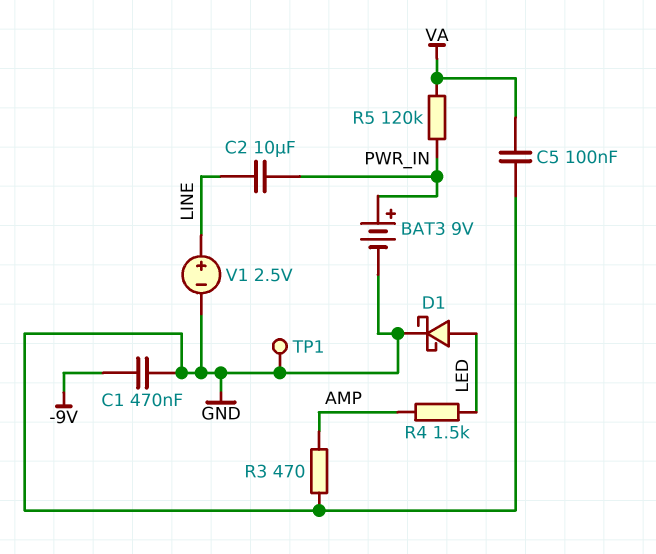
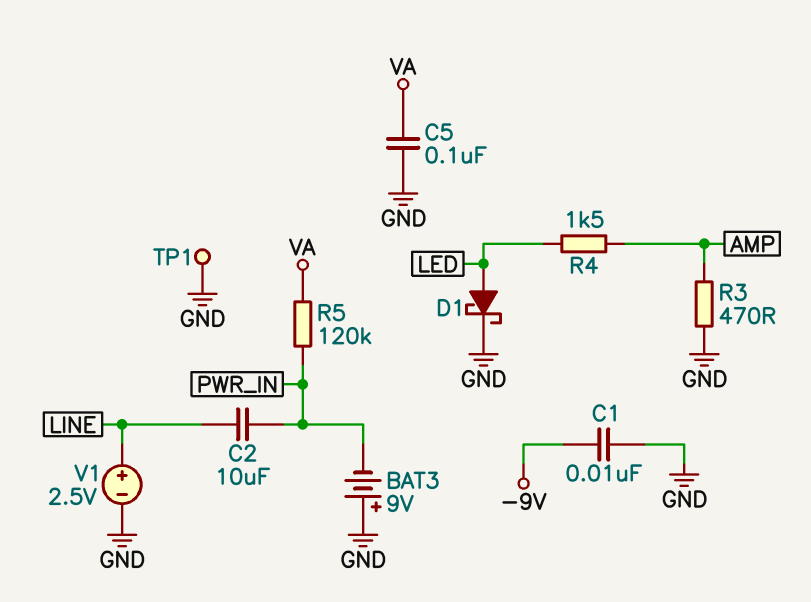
BAT3: 9V (plus PWR_IN, minus GND) -> 9V (plus GND, minus PWR_IN)
C1: 470nF (-9V, GND) -> 10nF (-9V, GND)

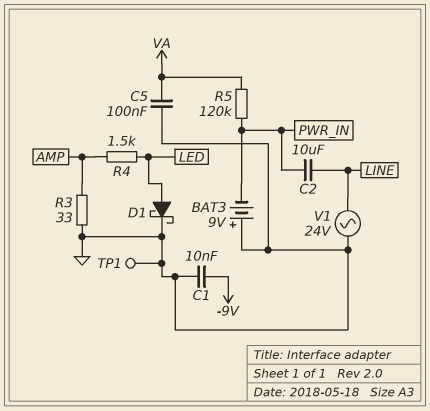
R3: 470 (AMP, GND) -> 33 (AMP, GND)
V1: 2.5V (plus LINE, minus GND) -> AC 24V (GND, LINE)

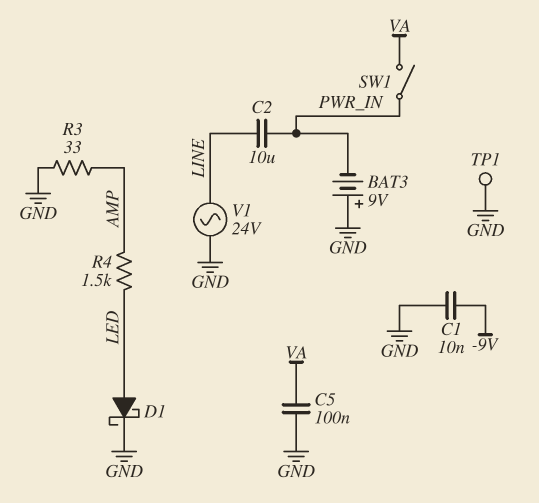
R5: 120k (PWR_IN, VA) -> none
SW1: none -> switch (PWR_IN, VA)

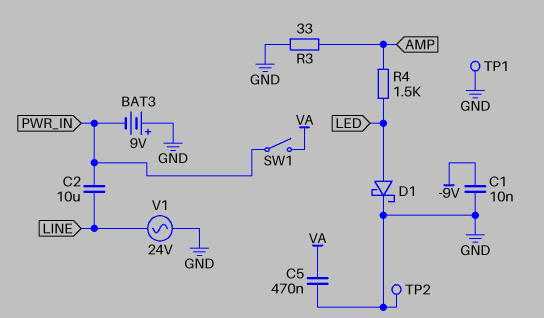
C5: 100nF (GND, VA) -> 470nF (GND, VA)
TP2: none -> test point (GND)

